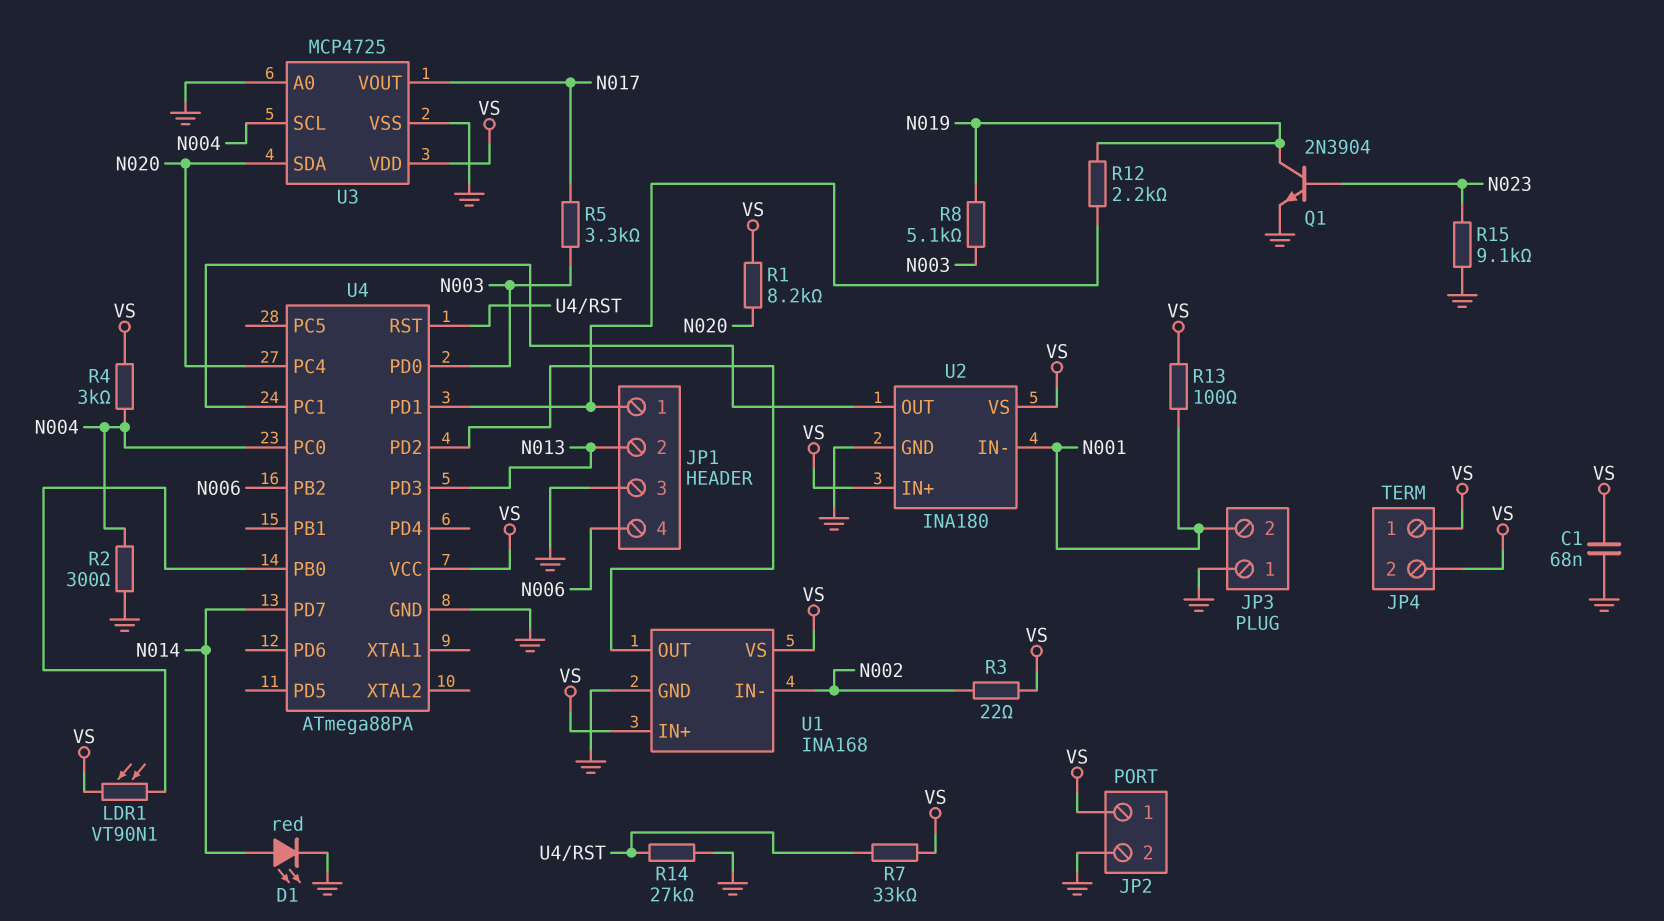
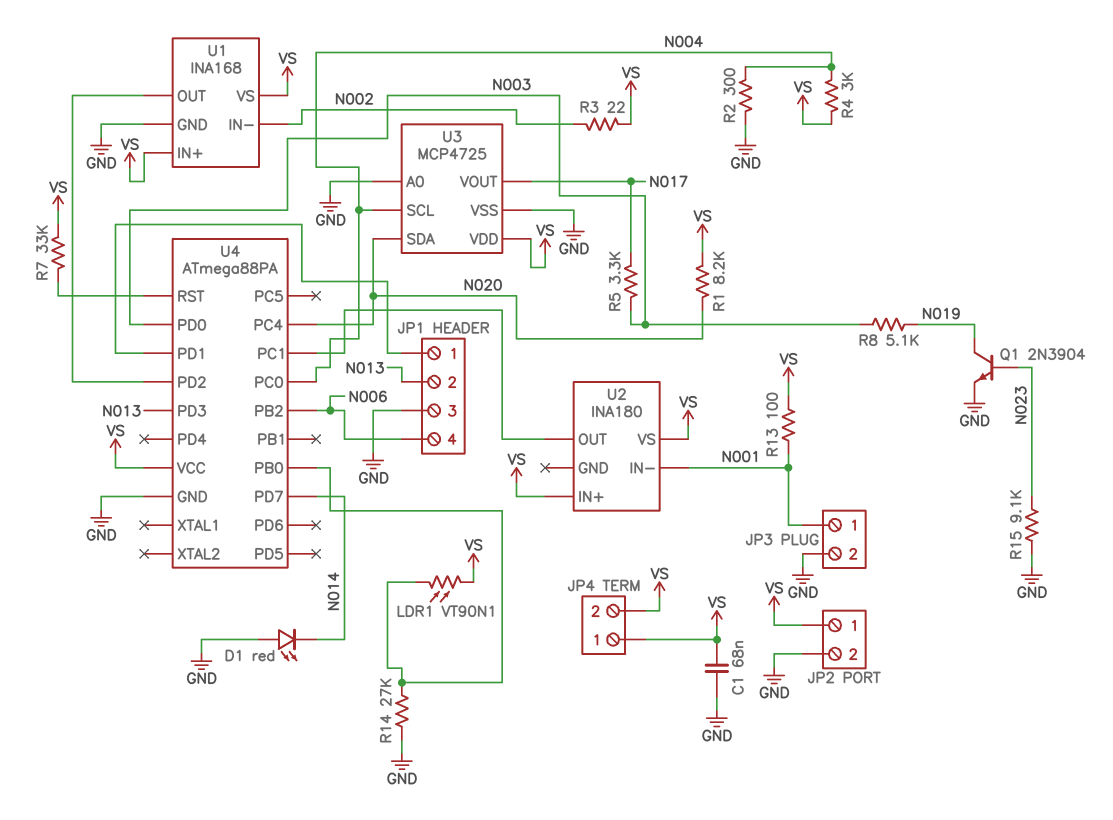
D1: LED red (A N014, K GND) -> LED red (A GND, K N014)
JP3 pin 1: GND -> N001
JP3 pin 2: N001 -> GND
R12: 2.2k (JP1/1, N019) -> none
R14: 27k (GND, U4/RST) -> 27k (GND, U4/PB0)
U2 pin GND: GND -> none

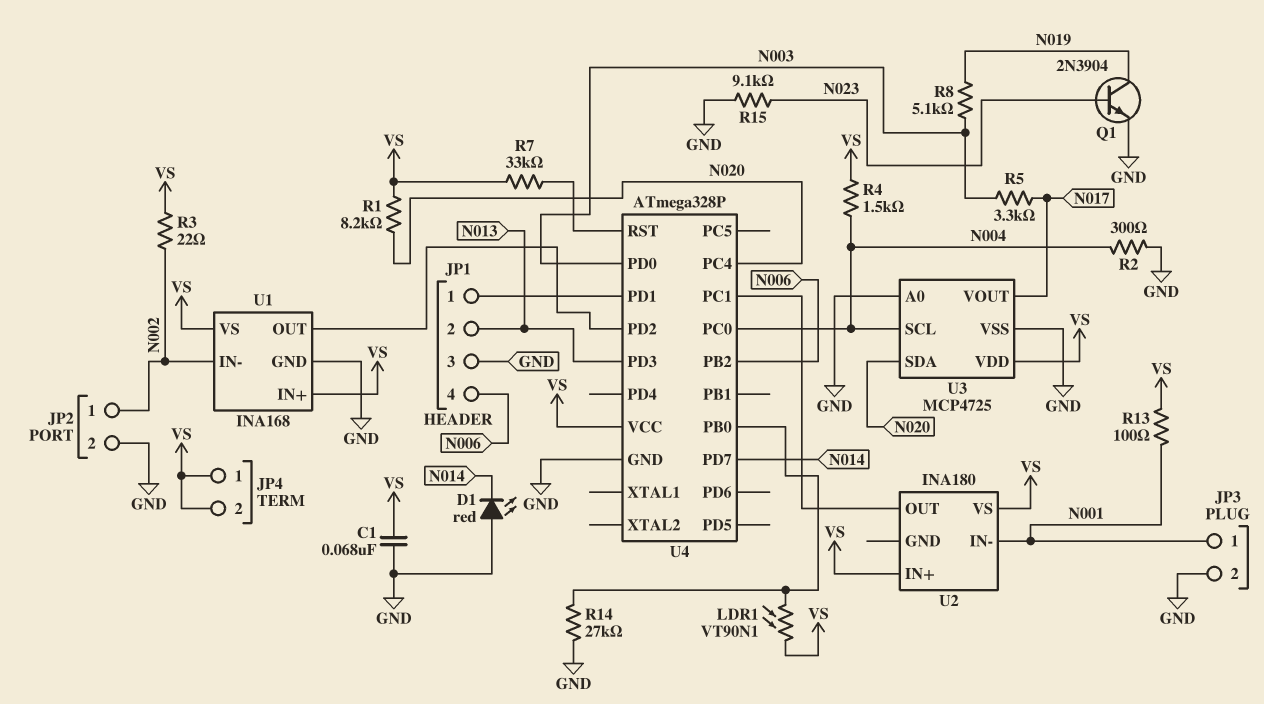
JP2 pin 1: VS -> N002
R4: 3k (N004, VS) -> 1.5k (N004, VS)
U4: ATmega88PA -> ATmega328P

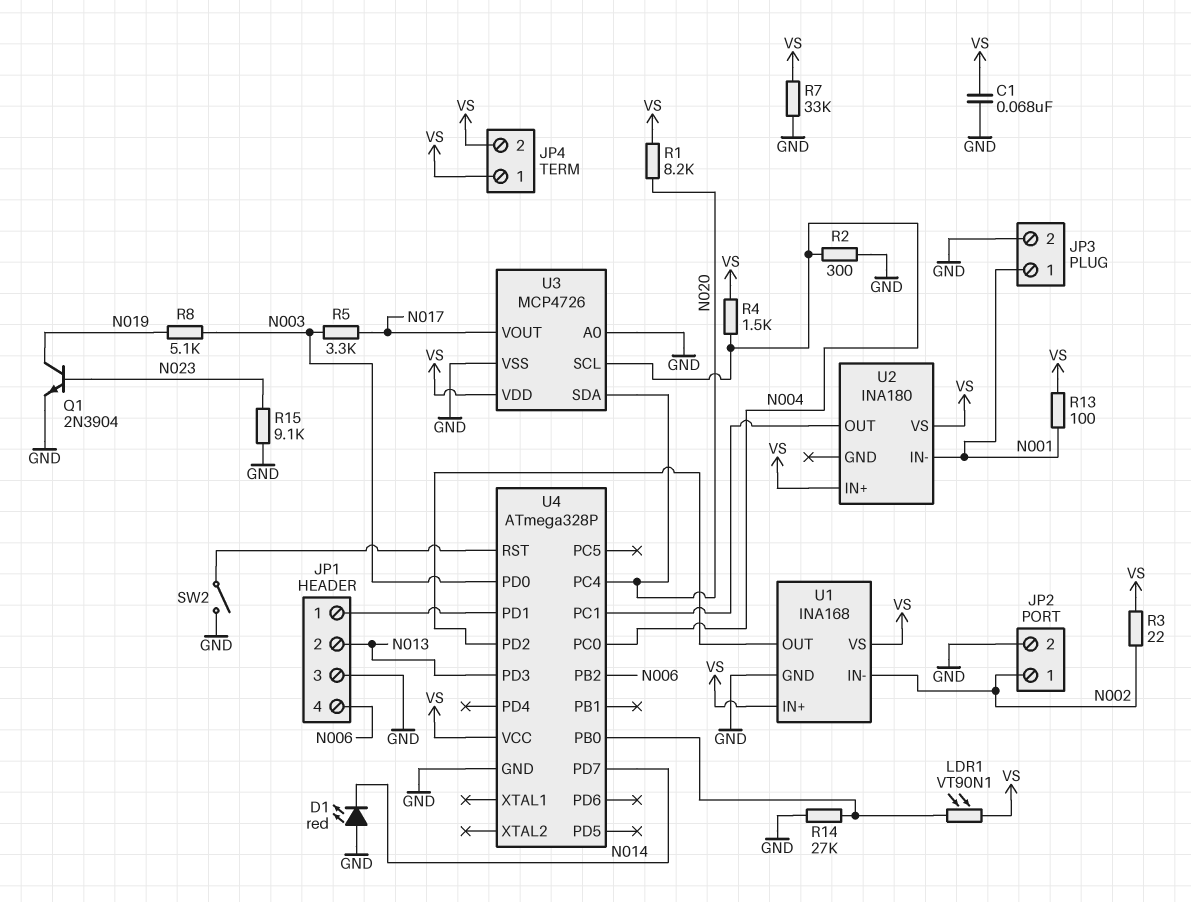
R7: 33k (U4/RST, VS) -> 33k (GND, VS)
SW2: none -> switch (GND, U4/RST)
U3: MCP4725 -> MCP4726

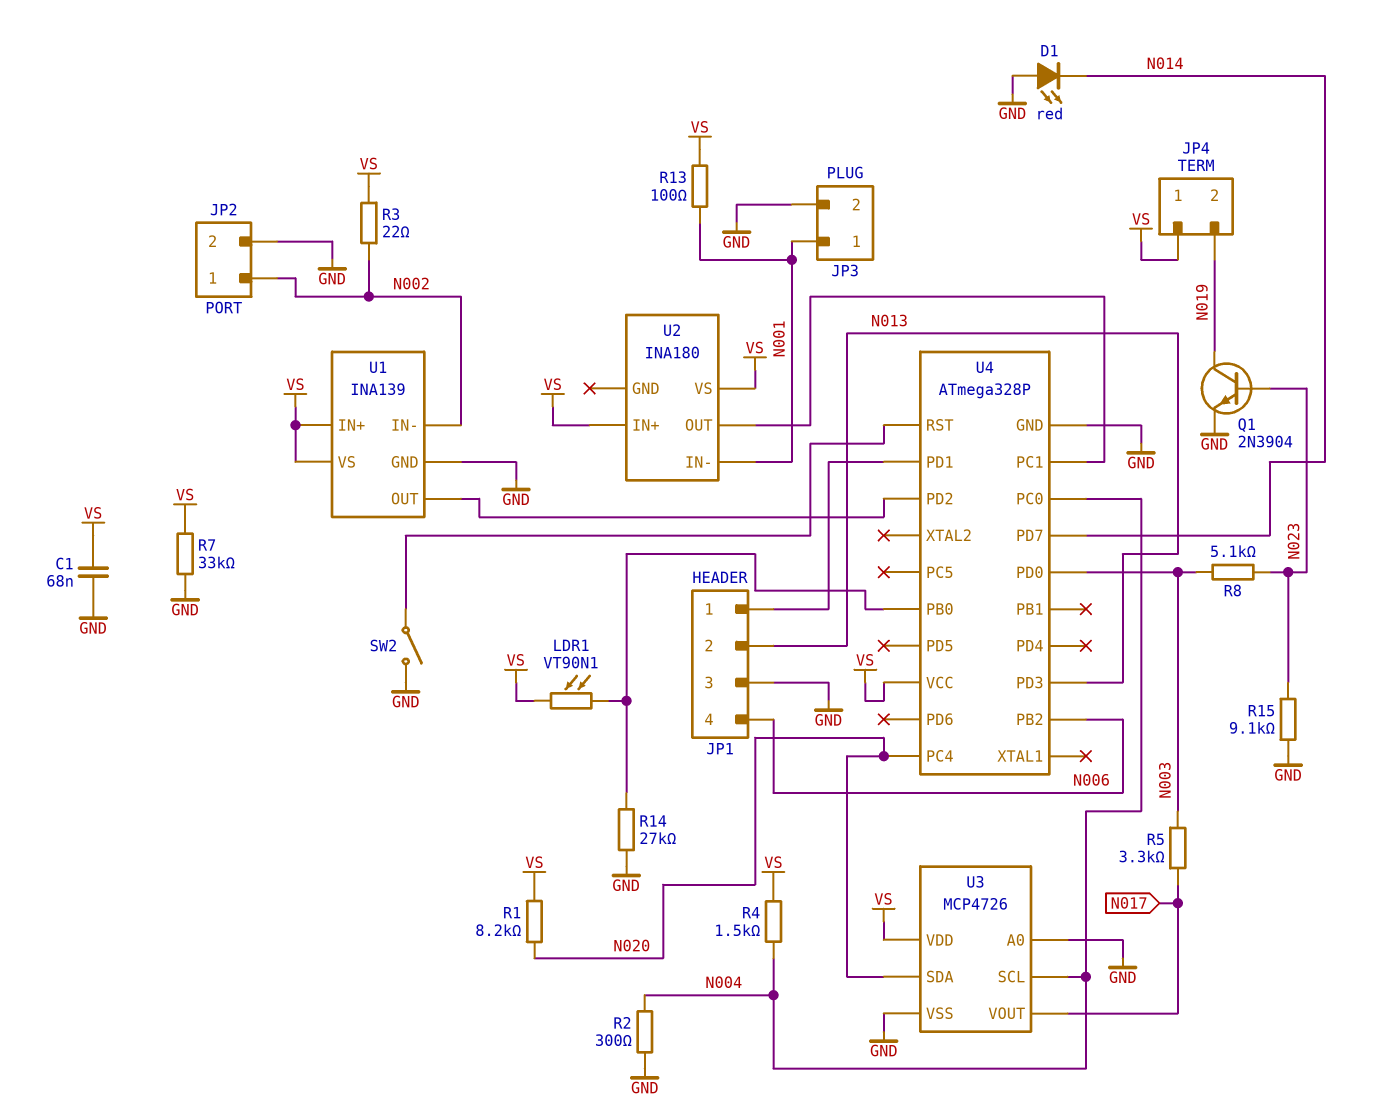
JP4 pin 2: VS -> N019
R8: 5.1k (N003, N019) -> 5.1k (N003, N023)
U1: INA168 -> INA139

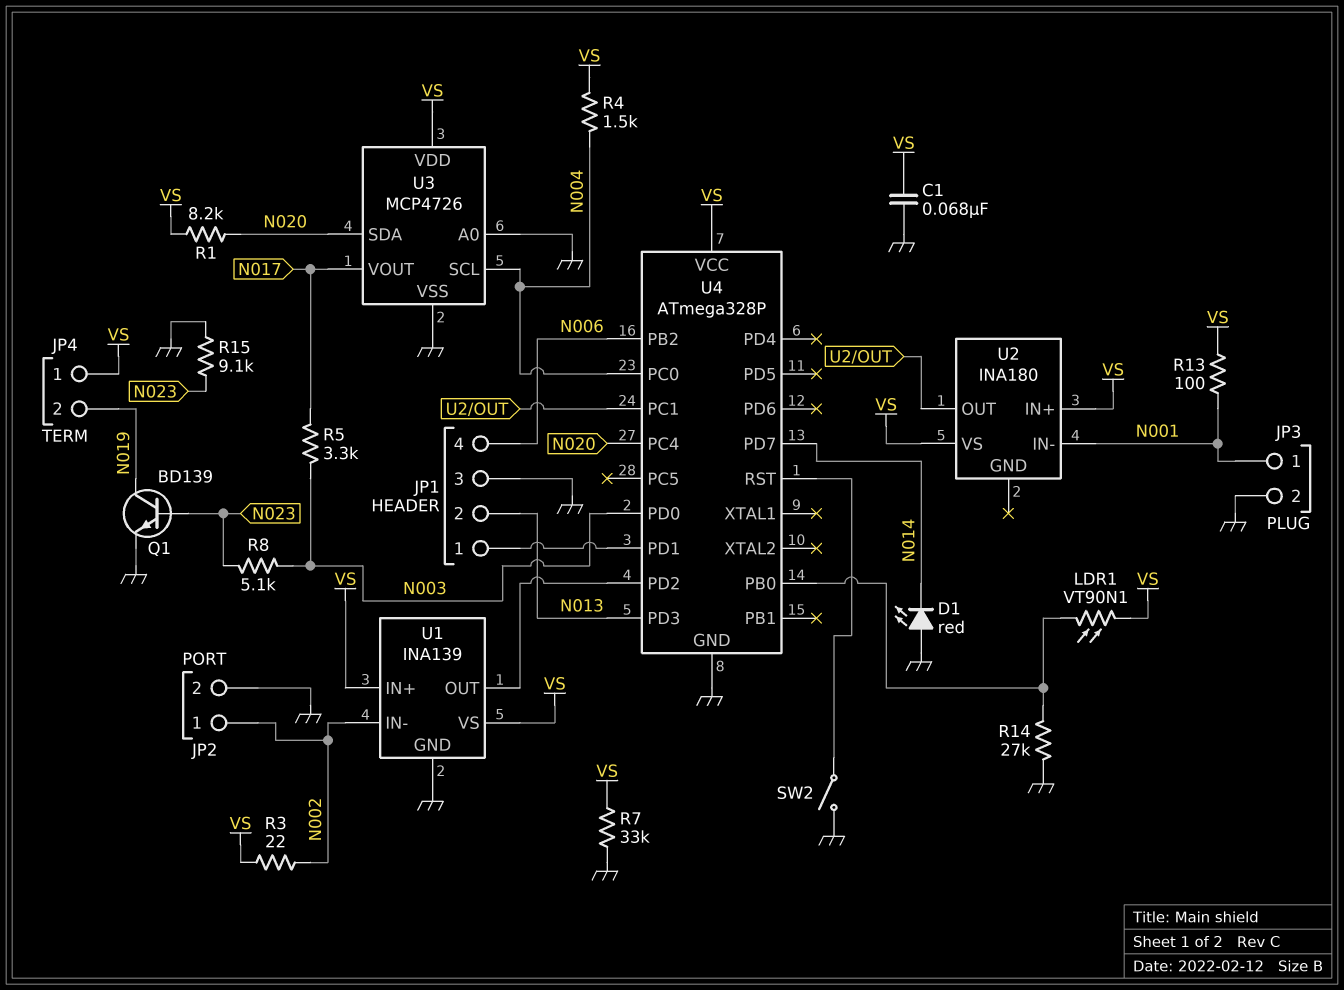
Q1: NPN 2N3904 (B N023, C N019, E GND) -> NPN BD139 (B N023, C N019, E GND)
R2: 300 (GND, N004) -> none

